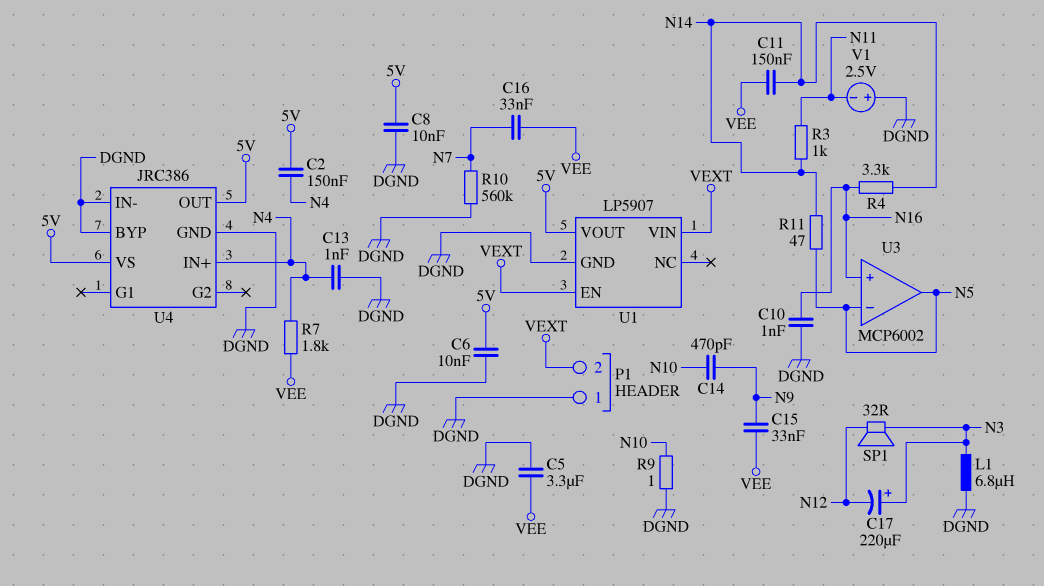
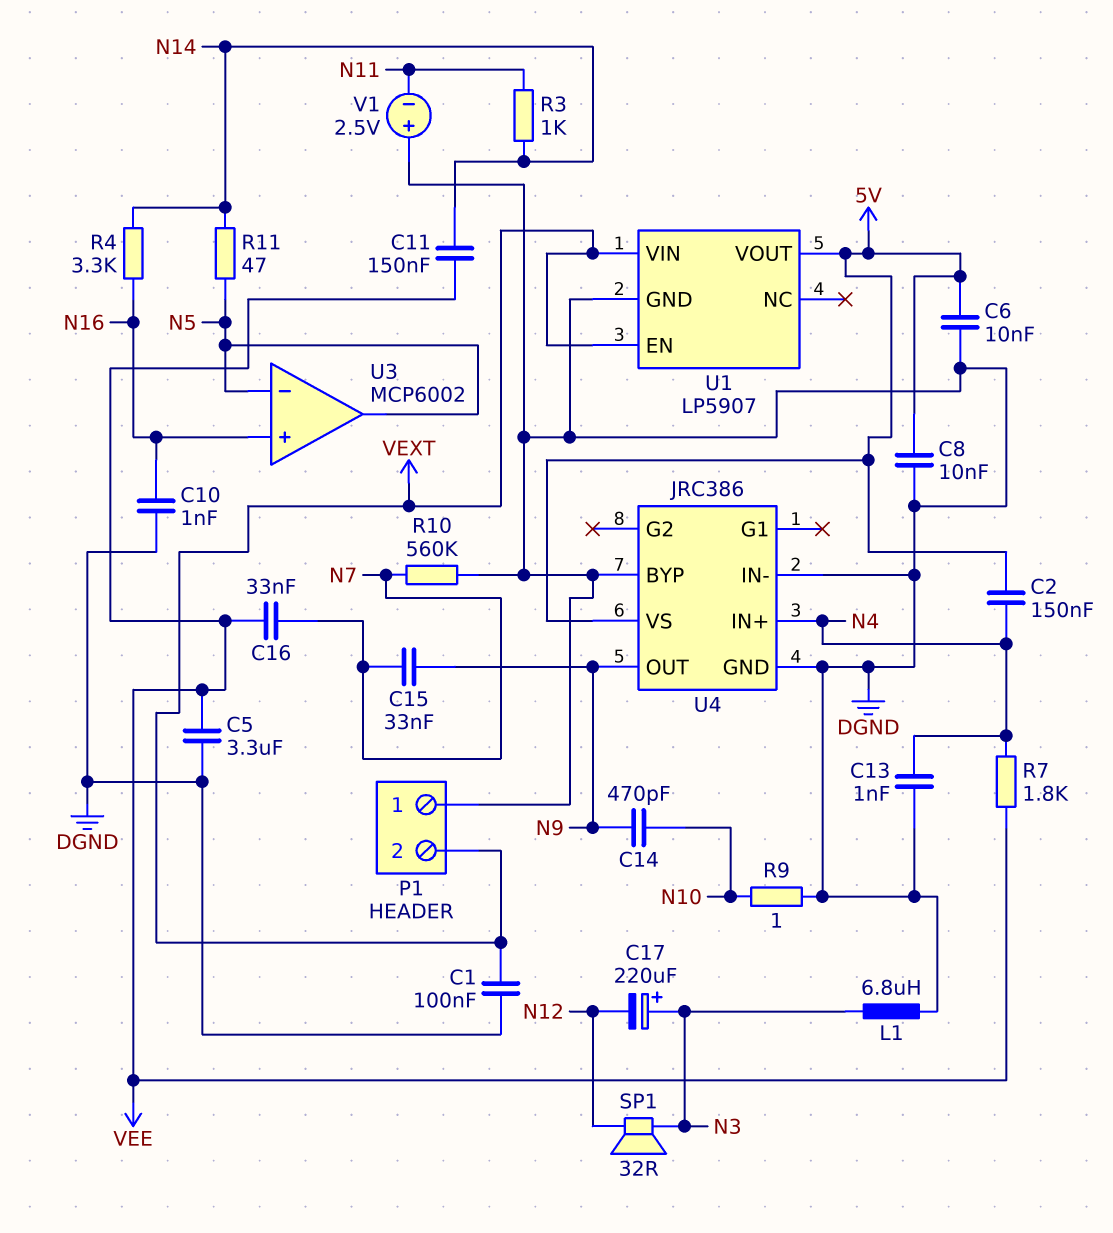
C1: none -> 100nF (DGND, VEXT)
C15: 33nF (N9, VEE) -> 33nF (N7, N9)
U4 pin OUT: 5V -> N9

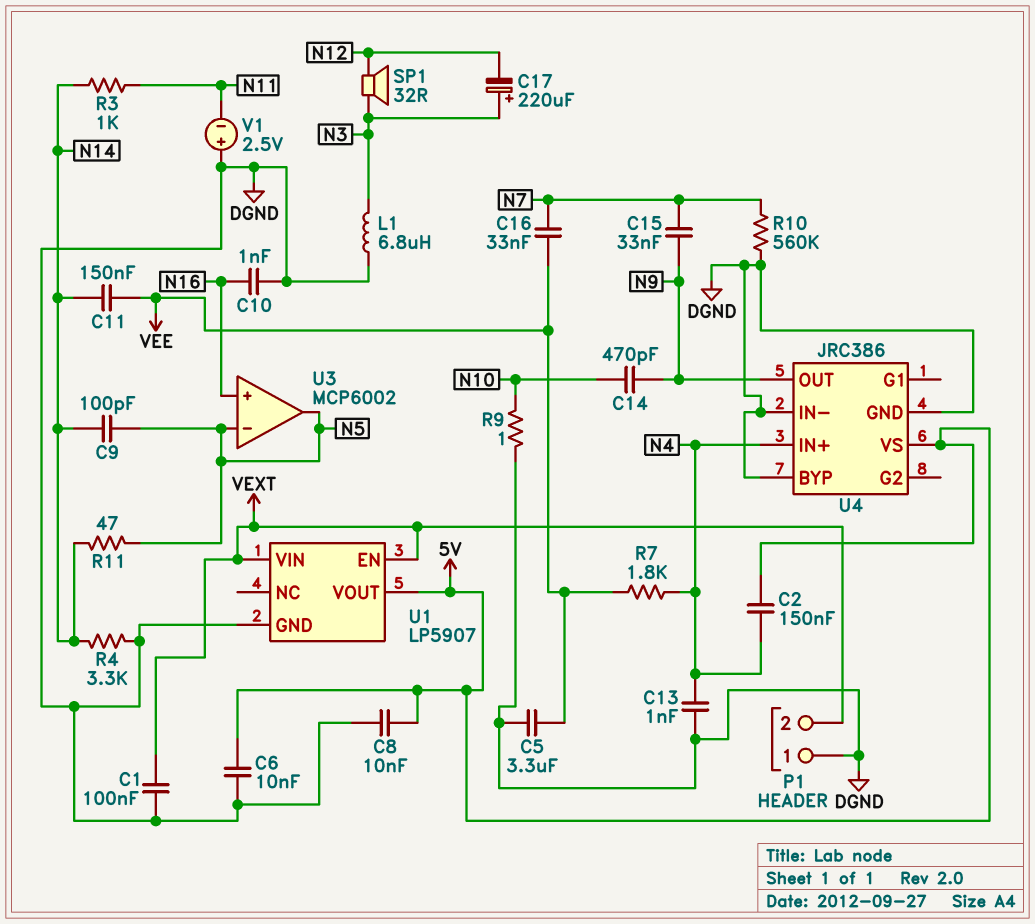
C9: none -> 100pF (N5, N14)
R4: 3.3k (N14, N16) -> 3.3k (DGND, N14)

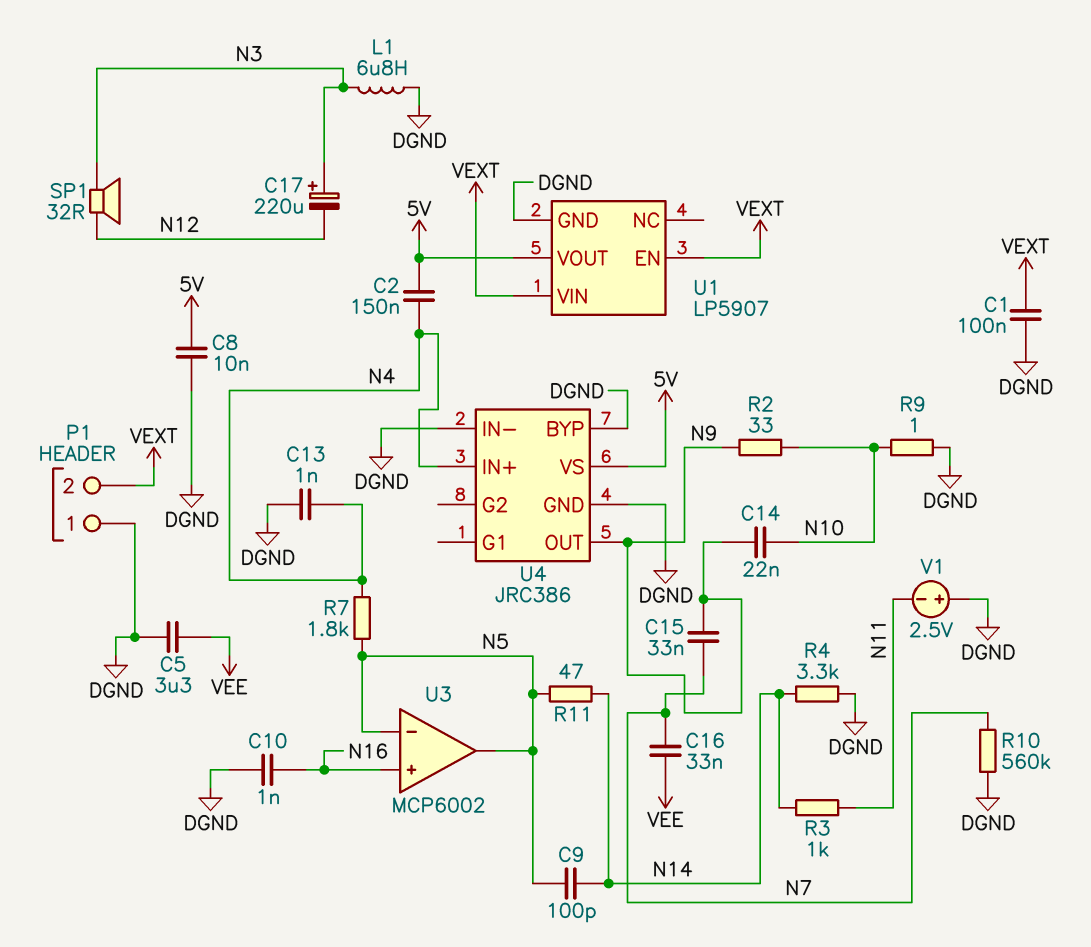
C6: 10nF (5V, DGND) -> none
C11: 150nF (N14, VEE) -> none
C14: 470pF (N9, N10) -> 22nF (N9, N10)
R2: none -> 33 (N9, N10)
R7: 1.8k (N4, VEE) -> 1.8k (N4, N5)

